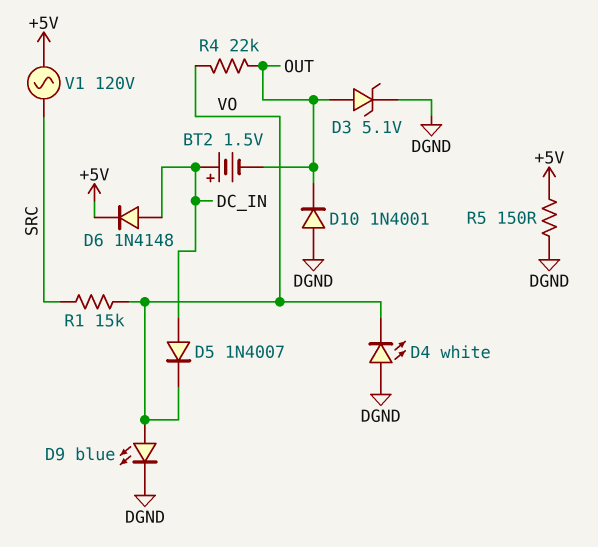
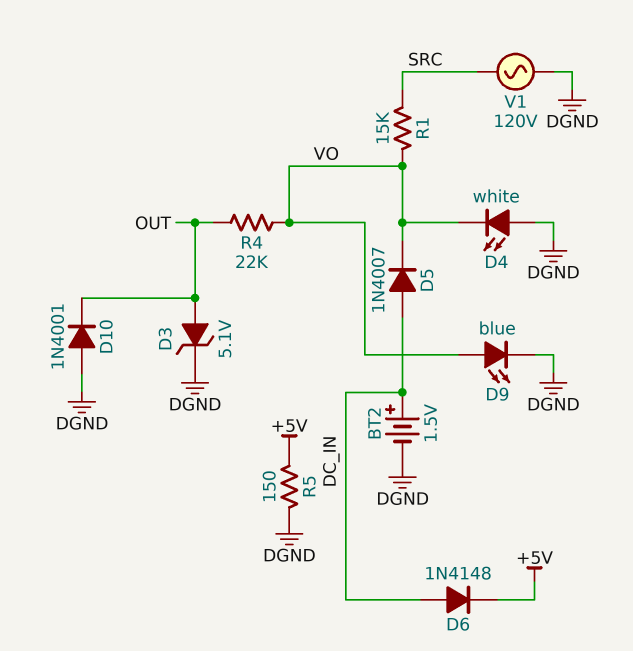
BT2: 1.5V (plus DC_IN, minus OUT) -> 1.5V (plus DC_IN, minus DGND)
V1: AC 120V (+5V, SRC) -> AC 120V (DGND, SRC)

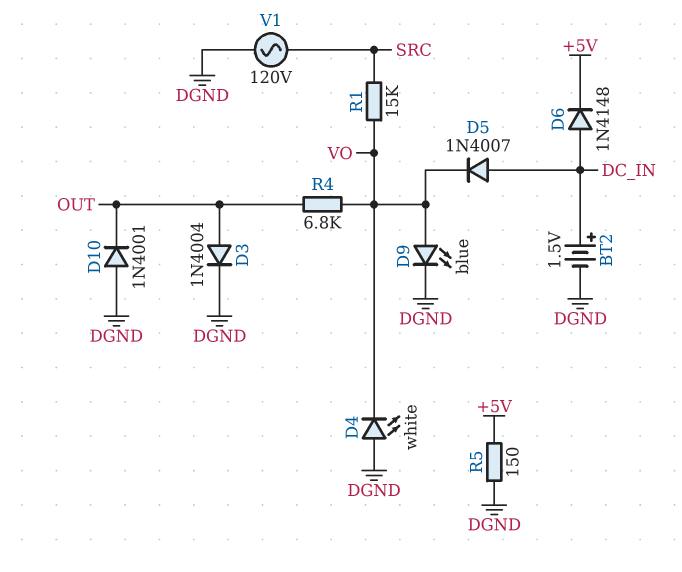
D3: zener 5.1V (A OUT, K DGND) -> diode 1N4004 (A OUT, K DGND)
R4: 22k (OUT, VO) -> 6.8k (OUT, VO)

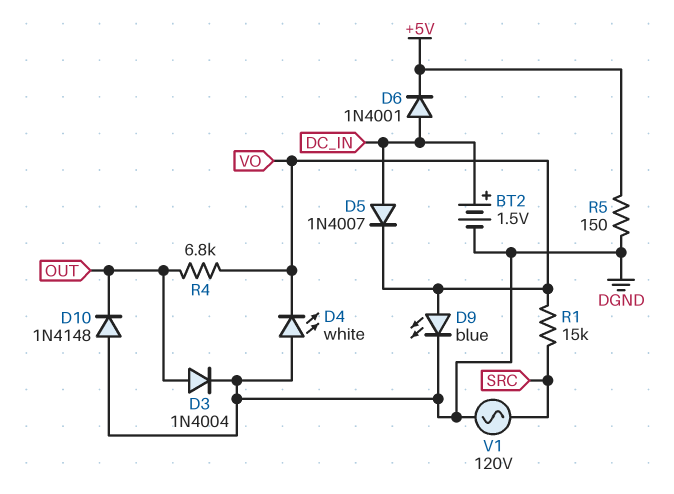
D6: diode 1N4148 (A DC_IN, K +5V) -> diode 1N4001 (A DC_IN, K +5V)
D10: diode 1N4001 (A DGND, K OUT) -> diode 1N4148 (A DGND, K OUT)

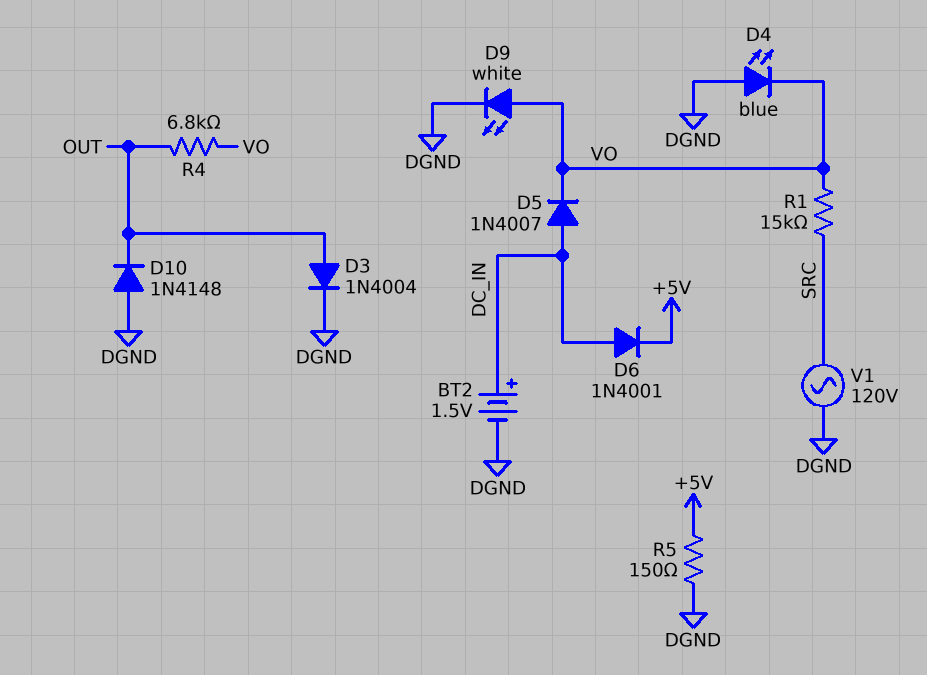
D4: LED white (A DGND, K VO) -> LED blue (A DGND, K VO)
D9: LED blue (A VO, K DGND) -> LED white (A VO, K DGND)

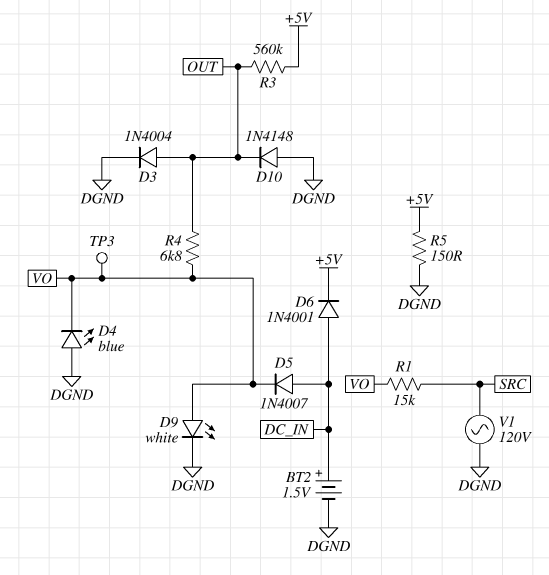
R3: none -> 560k (+5V, OUT)
TP3: none -> test point (VO)

